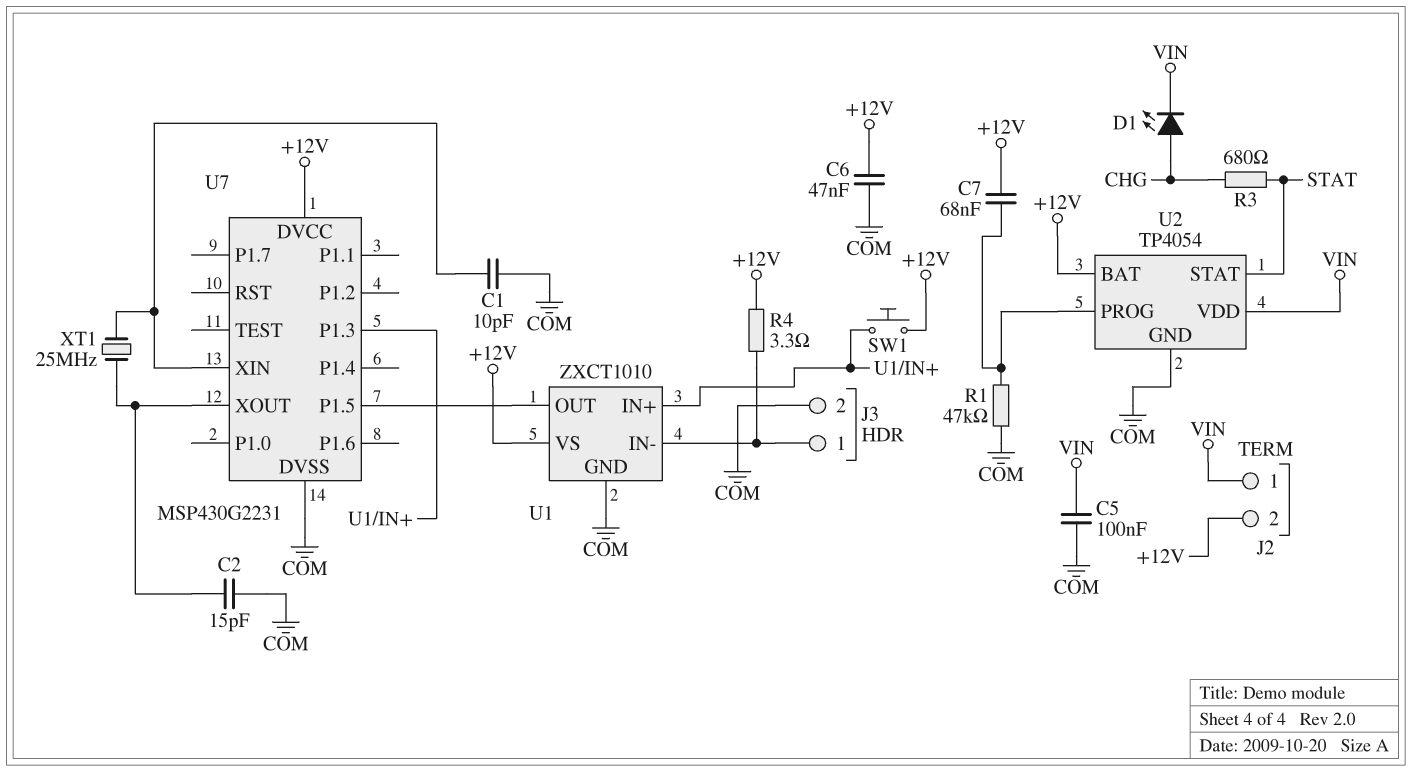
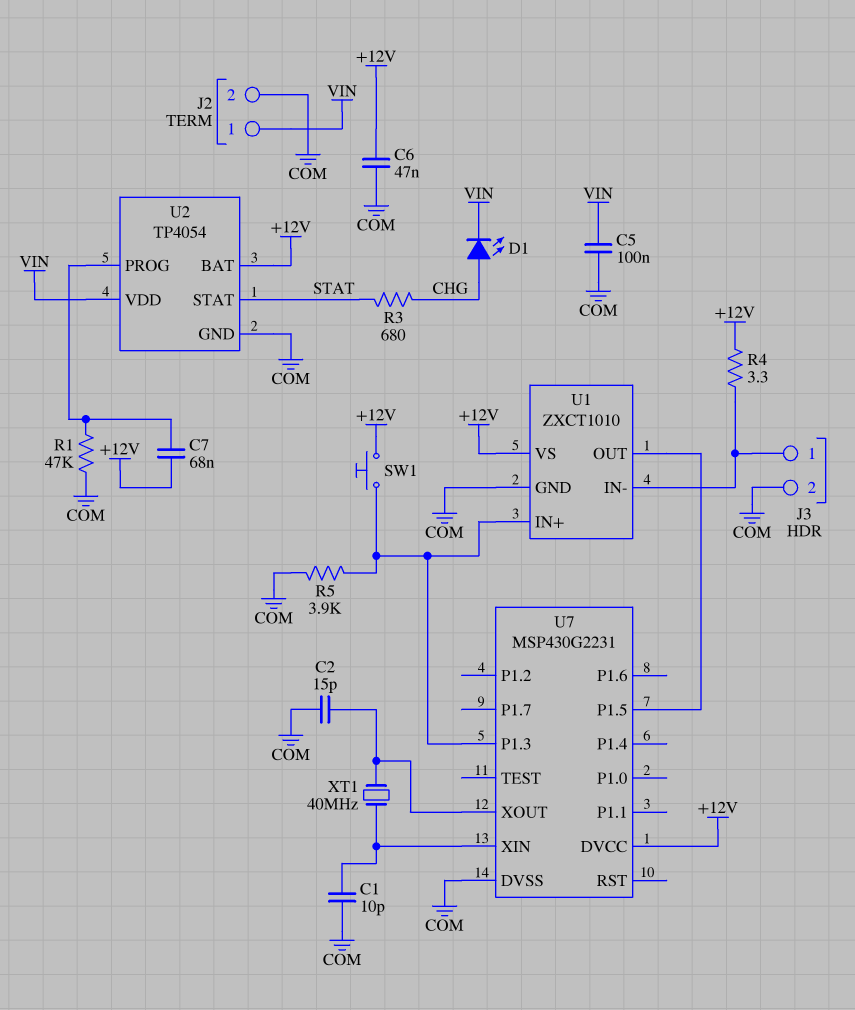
J2 pin 2: +12V -> COM
R5: none -> 3.9k (COM, U1/IN+)
XT1: 25MHz (U7/XIN, U7/XOUT) -> 40MHz (U7/XIN, U7/XOUT)

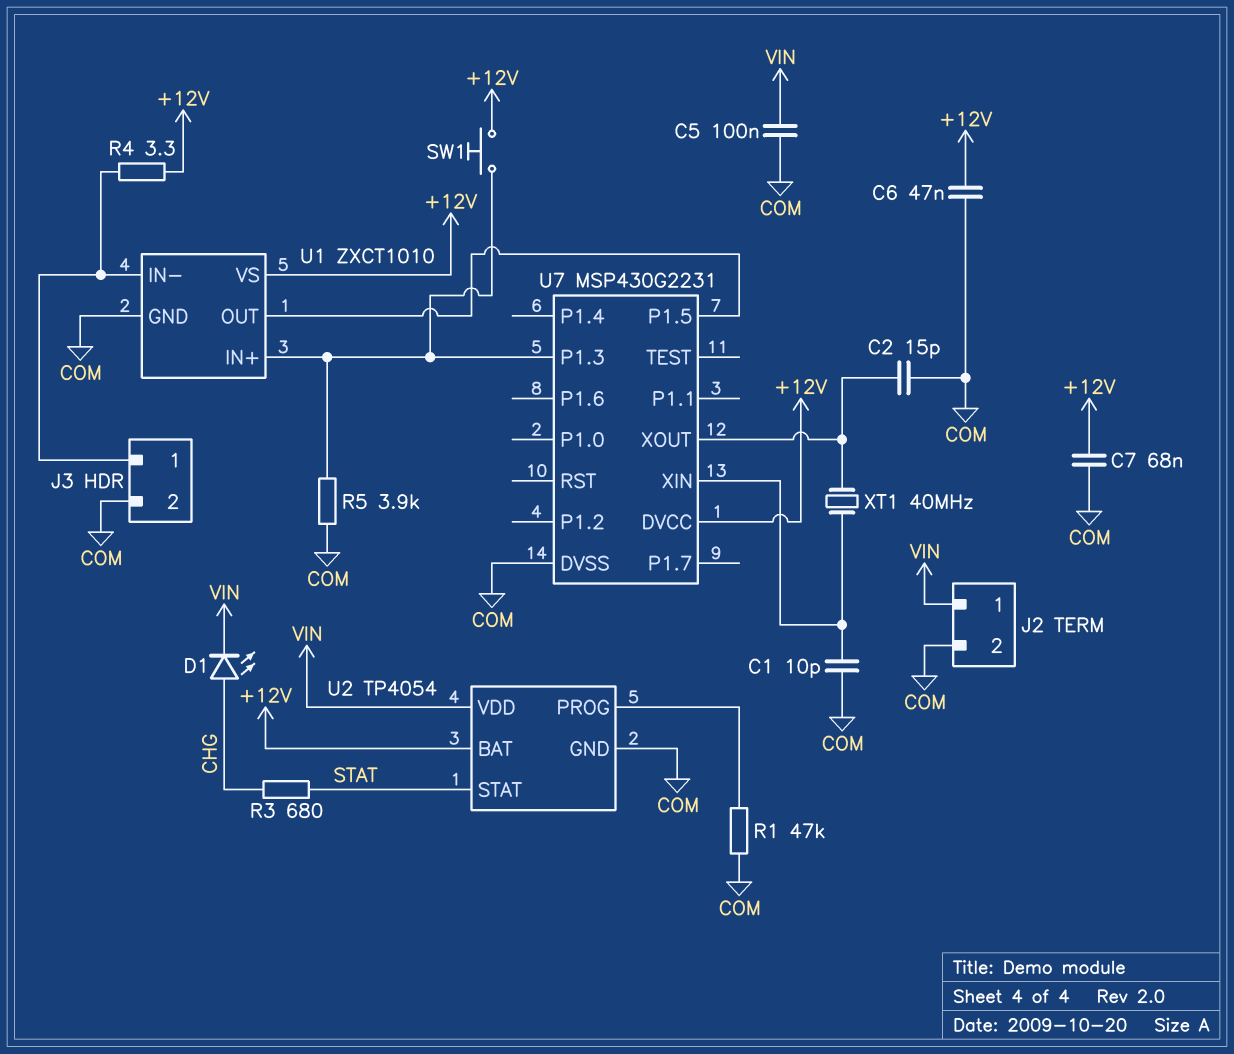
C7: 68nF (+12V, U2/PROG) -> 68nF (+12V, COM)

